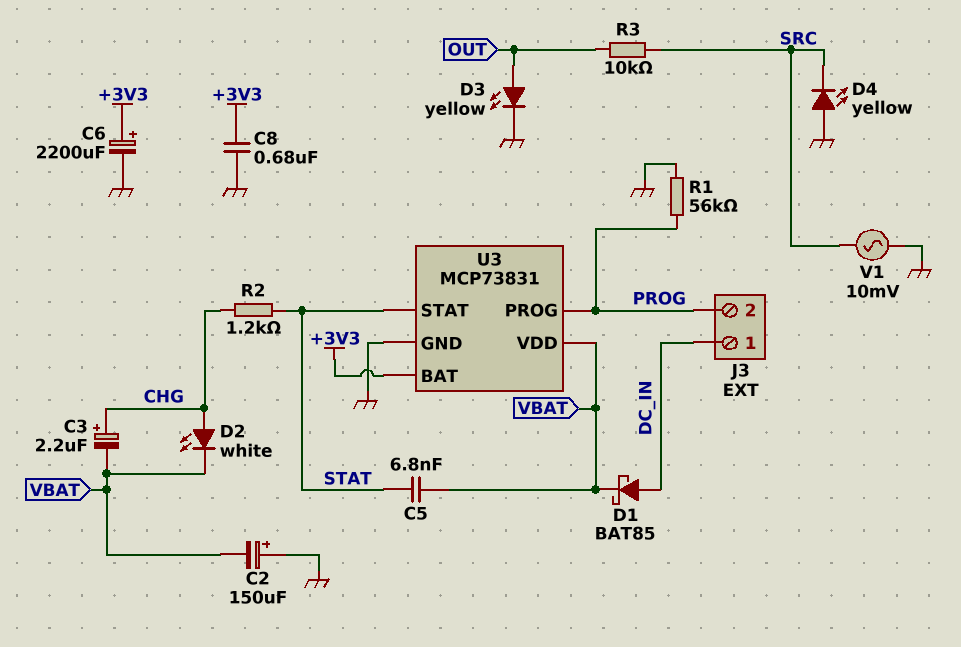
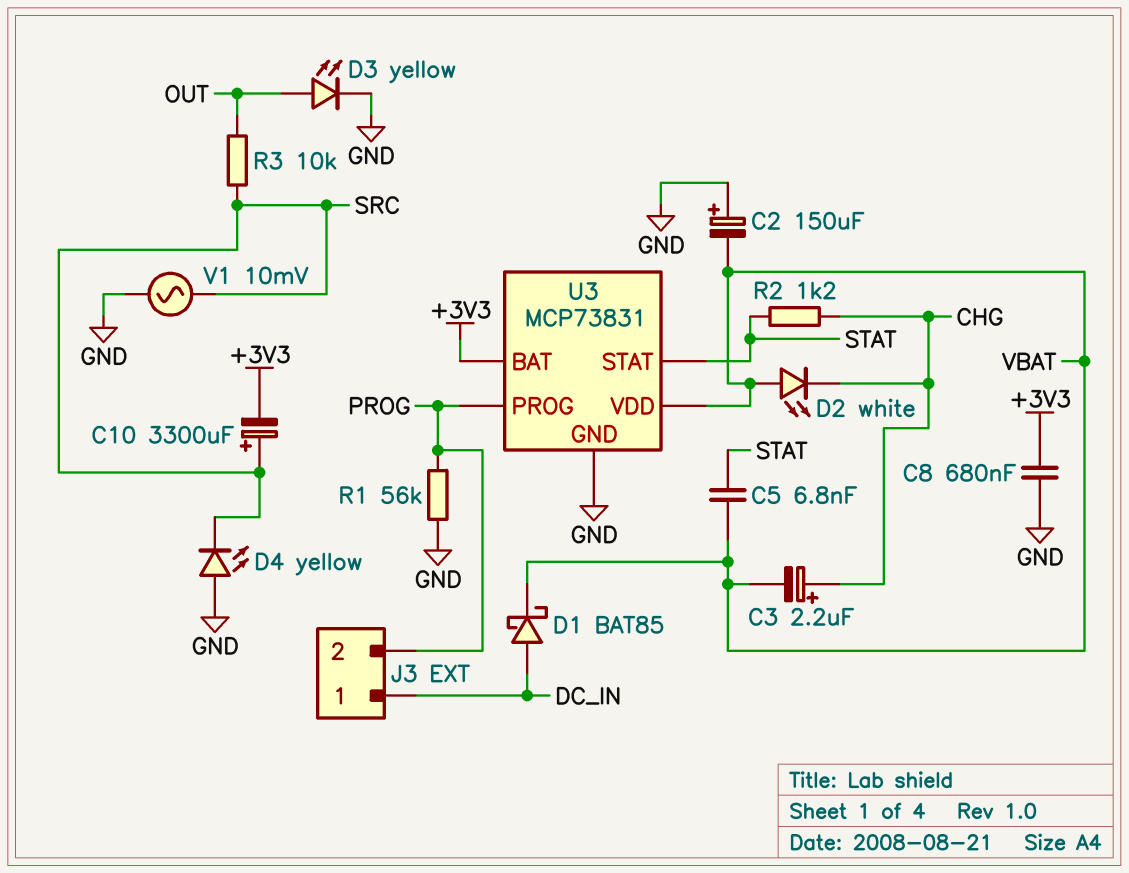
C6: 2200uF (plus +3V3, minus GND) -> none
C10: none -> 3300uF (plus SRC, minus +3V3)
D2: LED white (A CHG, K VBAT) -> LED white (A VBAT, K CHG)

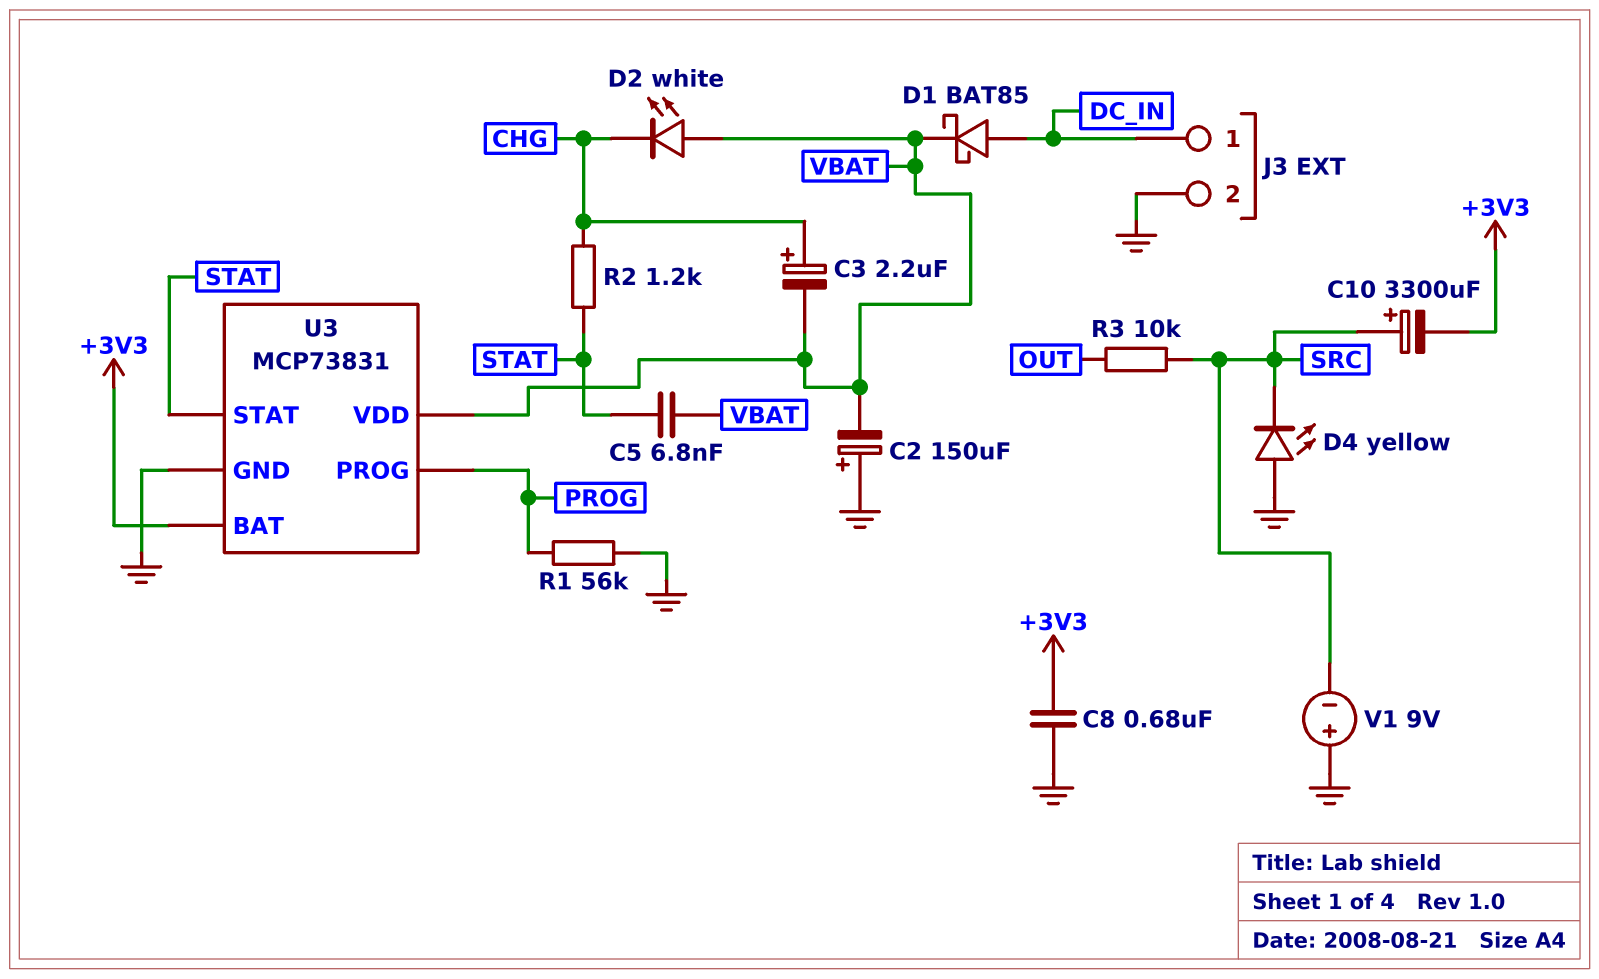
D3: LED yellow (A OUT, K GND) -> none
J3 pin 2: PROG -> GND
V1: AC 10mV (GND, SRC) -> 9V (plus GND, minus SRC)

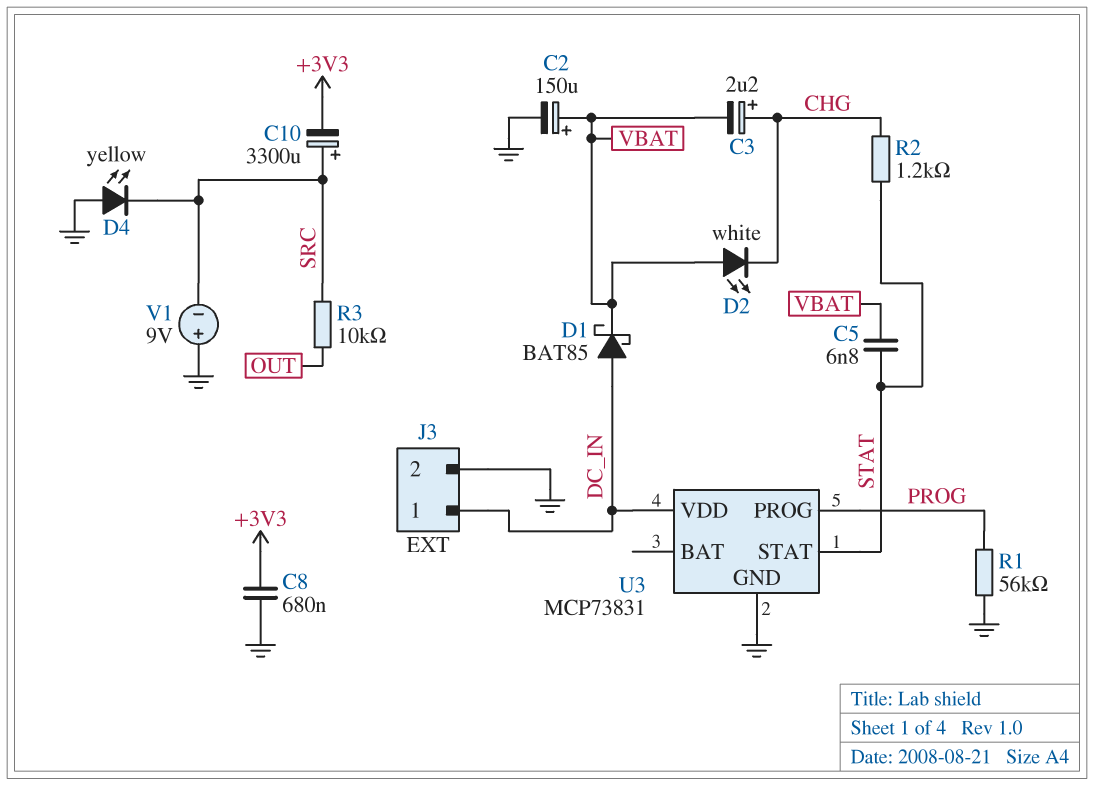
C2: 150uF (plus GND, minus VBAT) -> 150uF (plus VBAT, minus GND)
U3 pin BAT: +3V3 -> none
U3 pin VDD: VBAT -> DC_IN

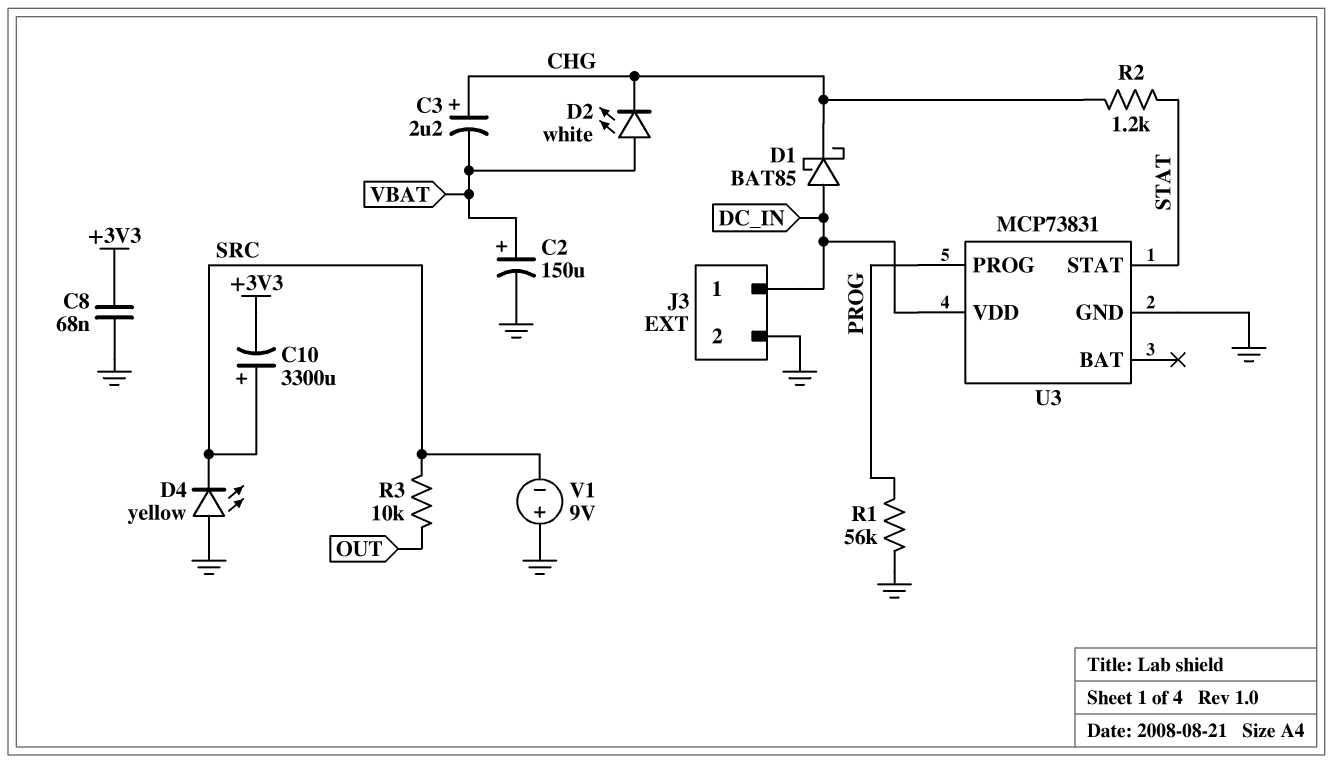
C5: 6.8nF (STAT, VBAT) -> none
C8: 680nF (+3V3, GND) -> 68nF (+3V3, GND)
D1: schottky BAT85 (A DC_IN, K VBAT) -> schottky BAT85 (A DC_IN, K CHG)

